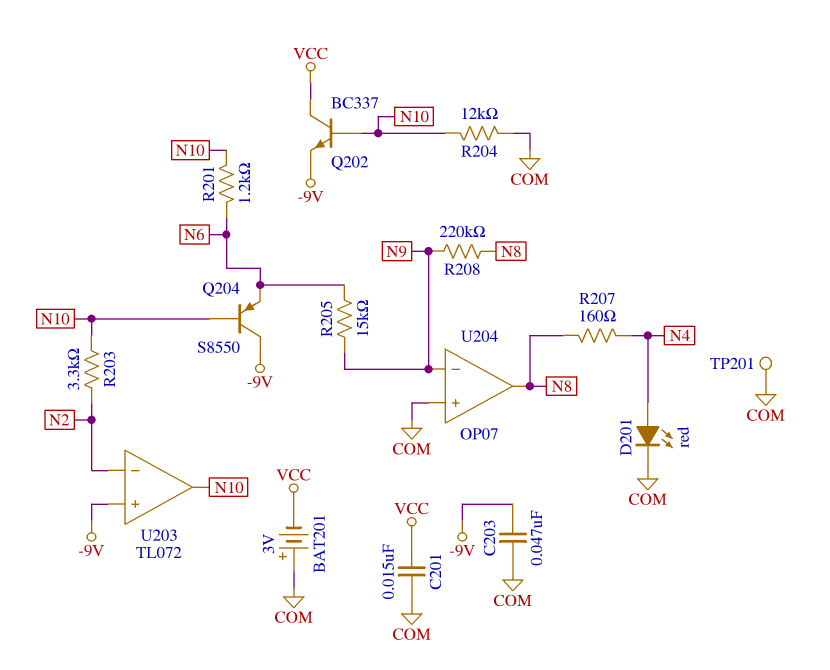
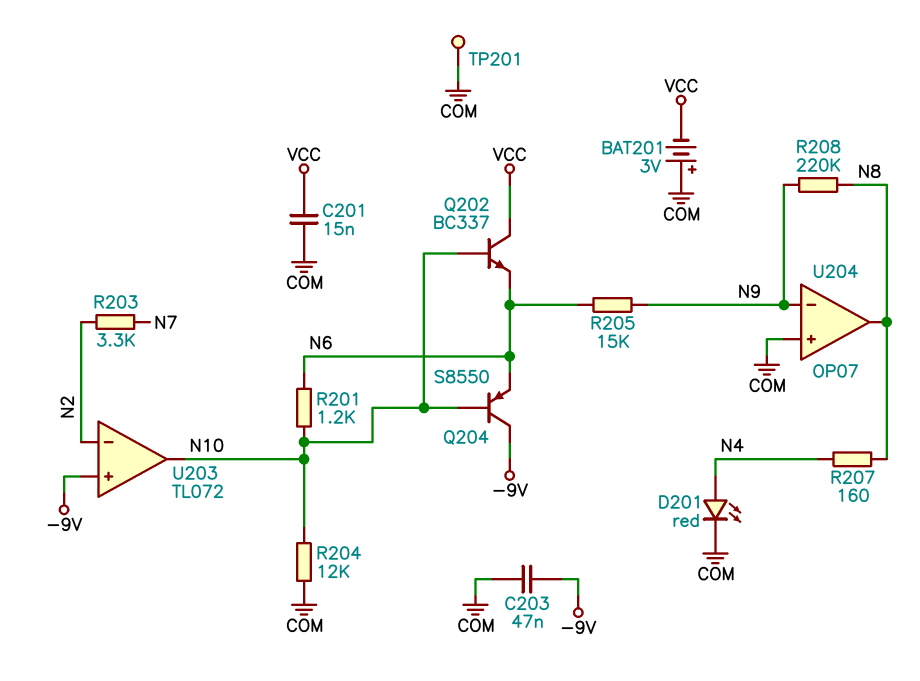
Q202: NPN BC337 (B N10, C VCC, E -9V) -> NPN BC337 (B N10, C VCC, E N6)
R203: 3.3k (N2, N10) -> 3.3k (N2, N7)

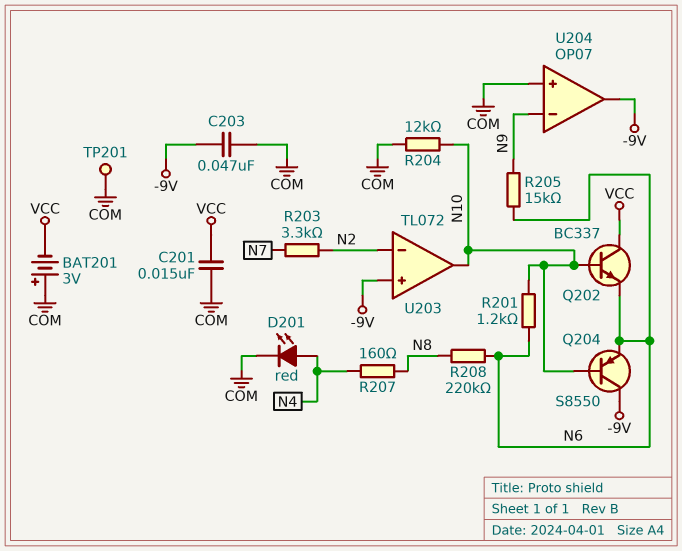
R208: 220k (N8, N9) -> 220k (N6, N8)
U204 pin out: N8 -> -9V

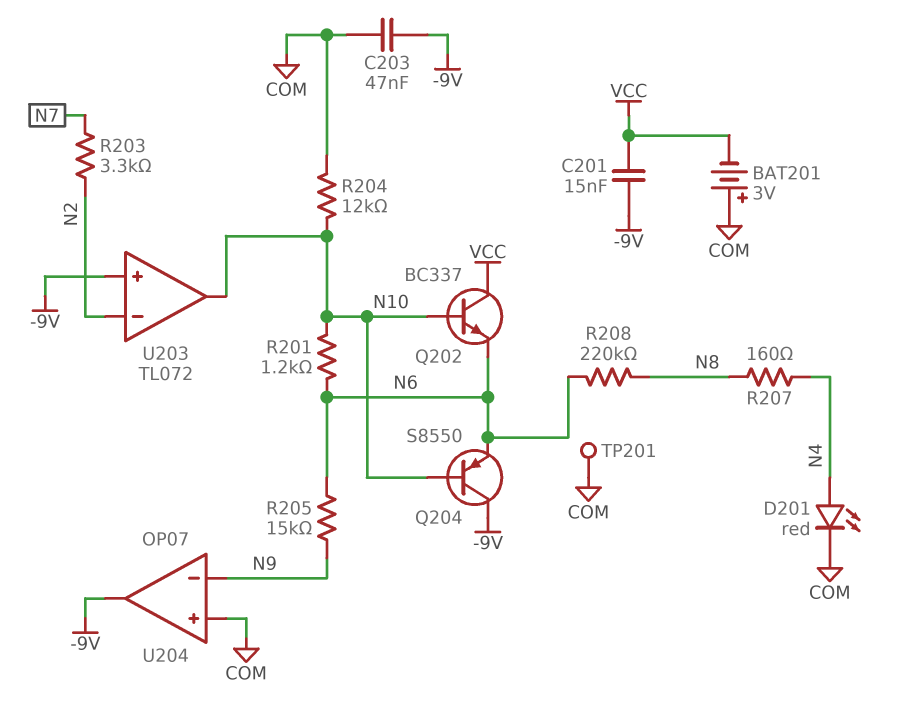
C201: 15nF (COM, VCC) -> 15nF (-9V, VCC)

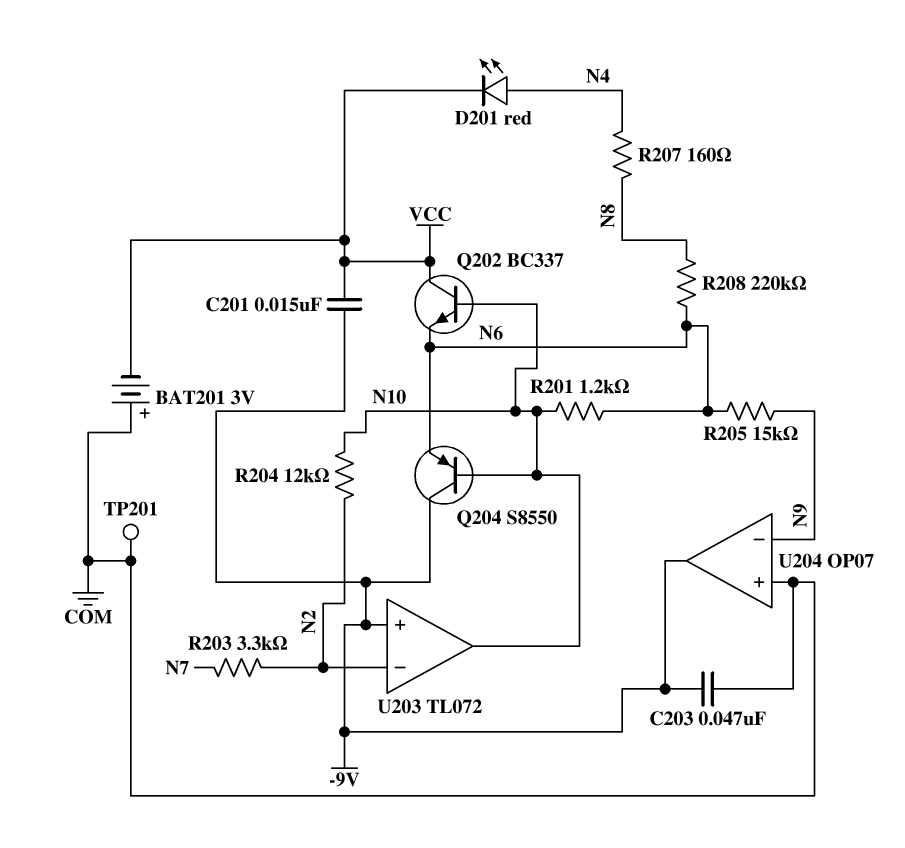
D201: LED red (A N4, K COM) -> LED red (A N4, K VCC)
R204: 12k (COM, N10) -> 12k (N2, N10)

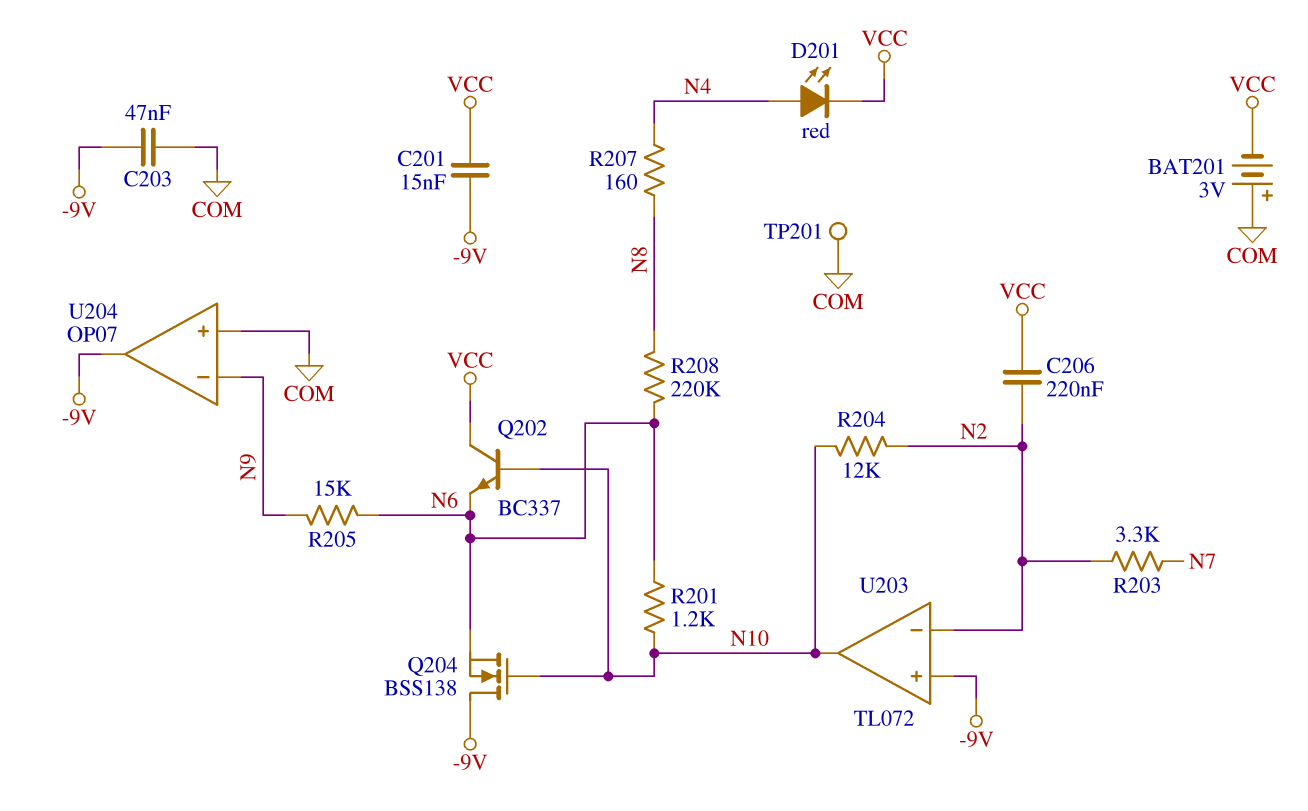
C206: none -> 220nF (N2, VCC)
Q204: PNP S8550 (B N10, C -9V, E N6) -> NMOS BSS138 (G N10, D -9V, S N6)

